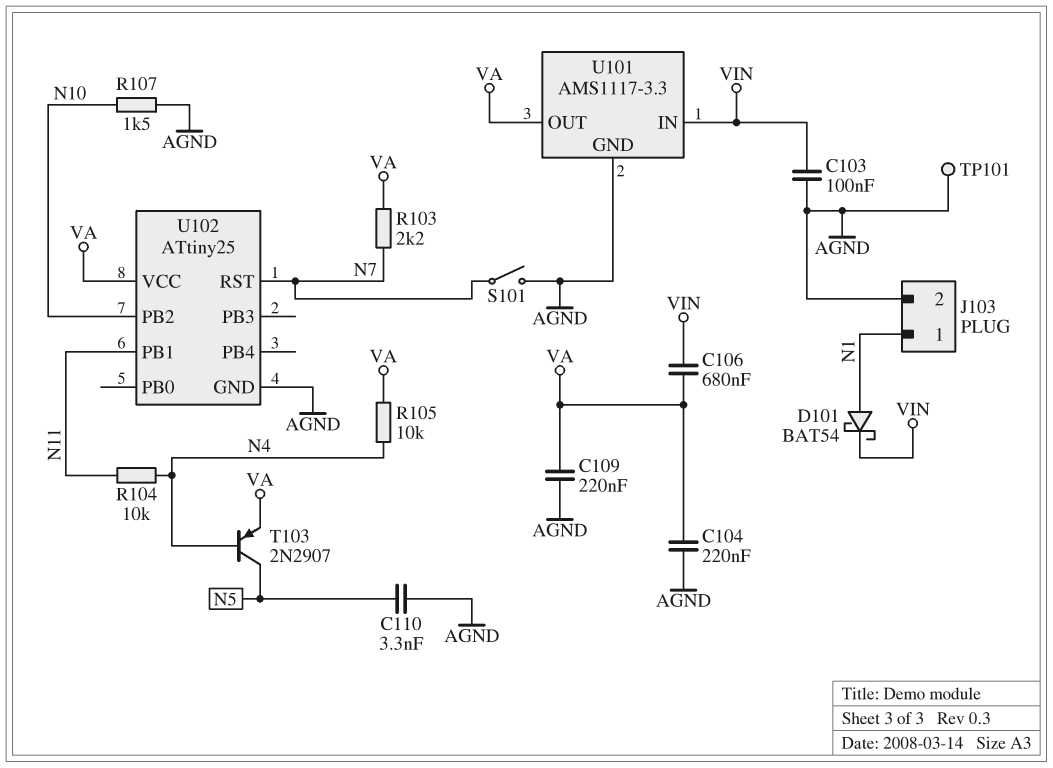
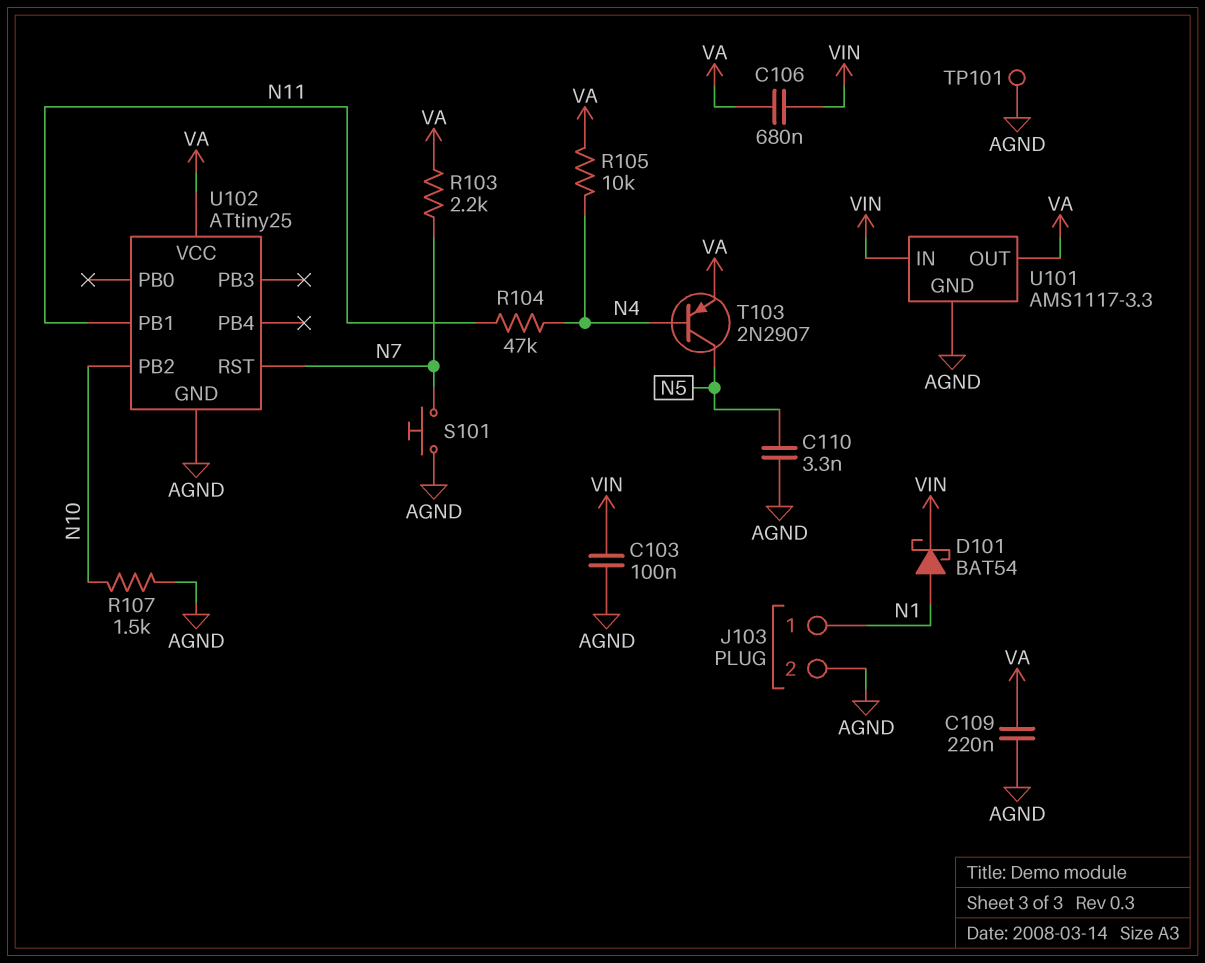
C104: 220nF (AGND, VA) -> none
R104: 10k (N4, N11) -> 47k (N4, N11)
S101: switch (AGND, N7) -> button (AGND, N7)

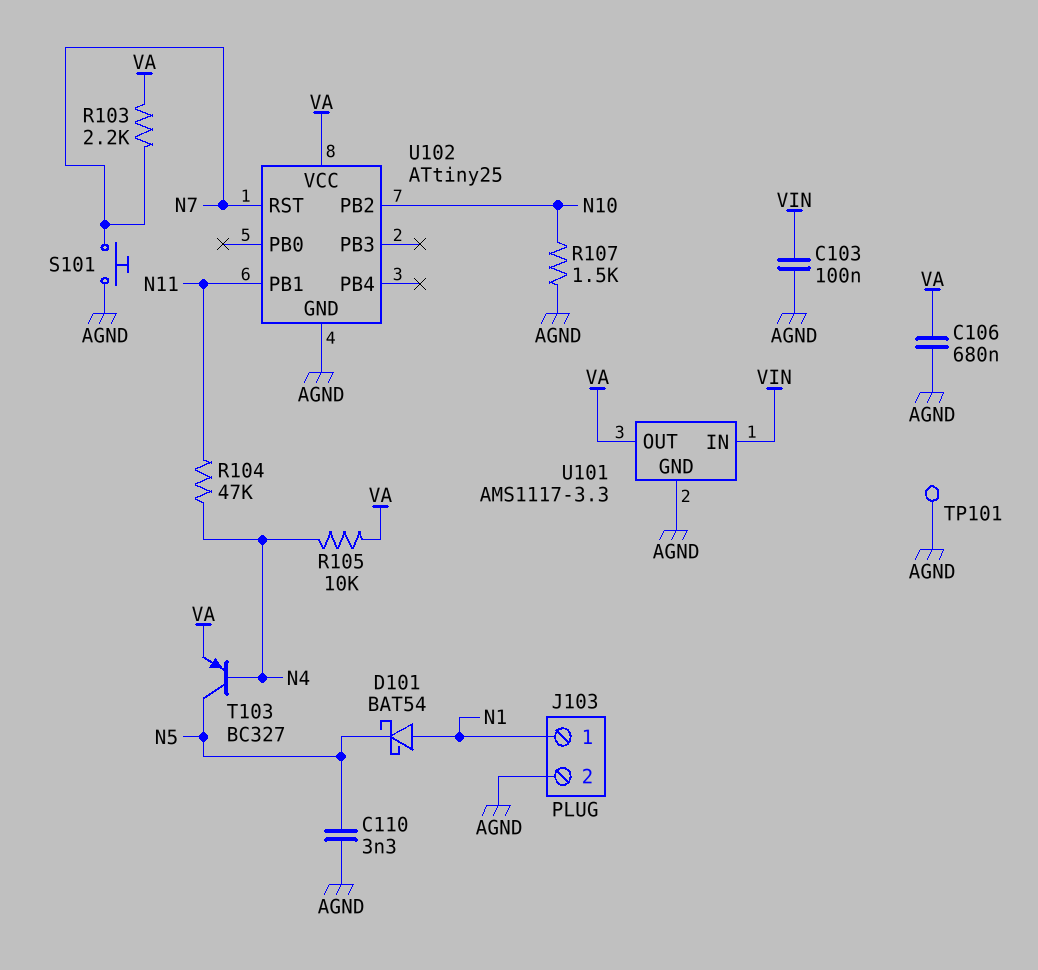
C106: 680nF (VA, VIN) -> 680nF (AGND, VA)
C109: 220nF (AGND, VA) -> none
D101: schottky BAT54 (A N1, K VIN) -> schottky BAT54 (A N1, K N5)
T103: PNP 2N2907 (B N4, C N5, E VA) -> PNP BC327 (B N4, C N5, E VA)

